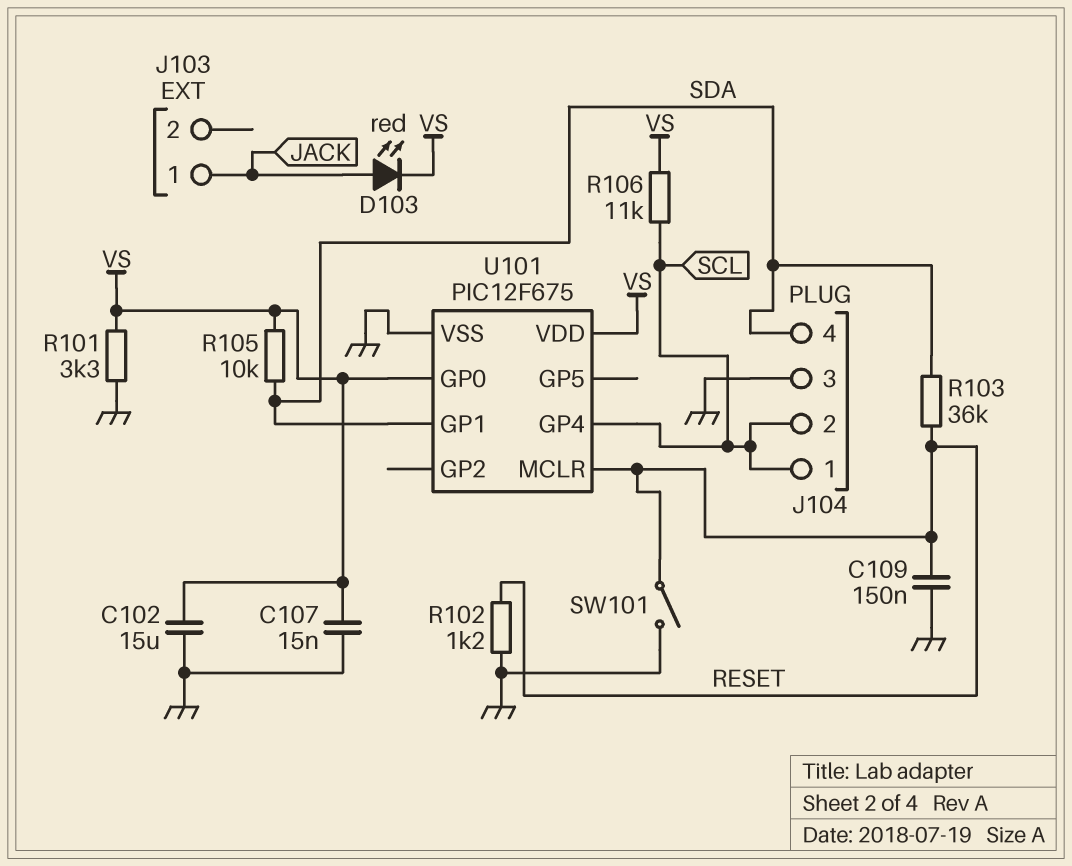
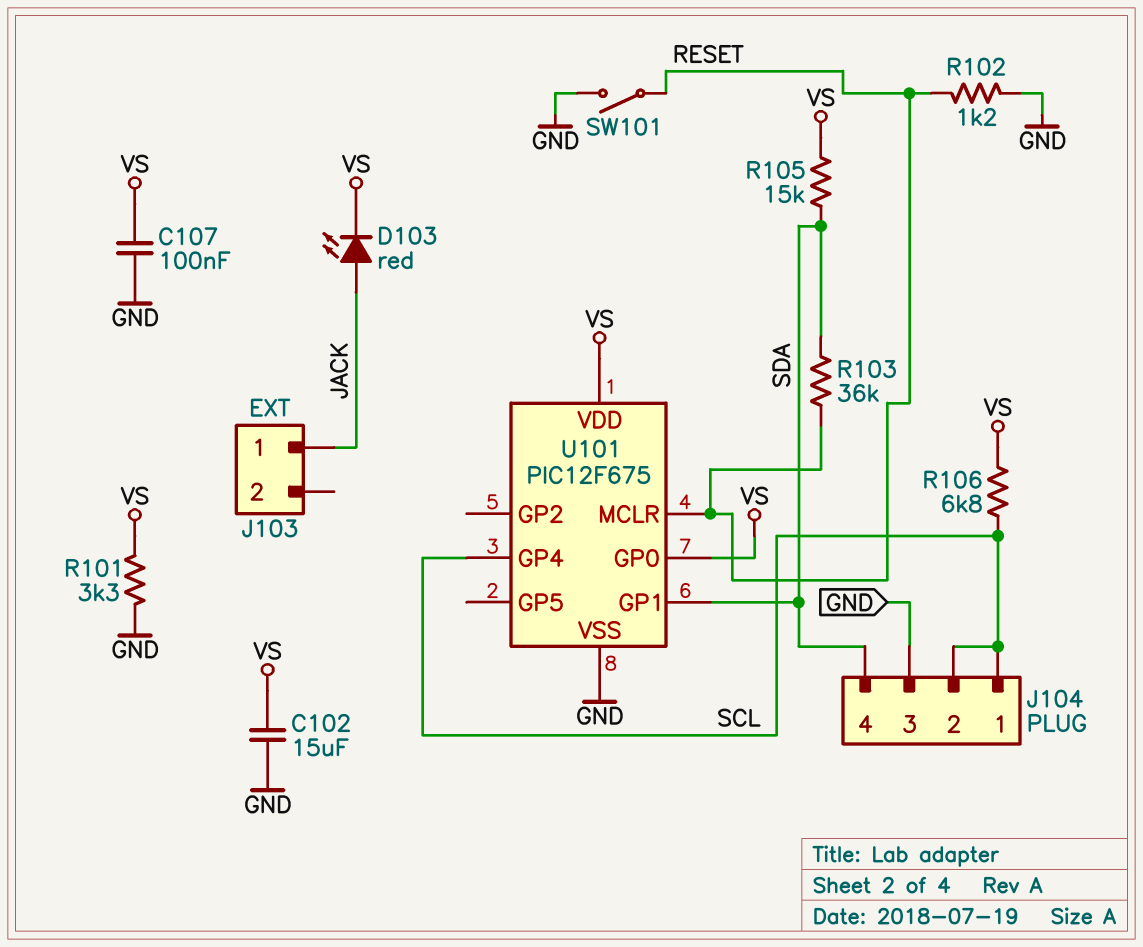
C107: 15nF (GND, VS) -> 100nF (GND, VS)
C109: 150nF (GND, RESET) -> none
R105: 10k (SDA, VS) -> 15k (SDA, VS)
R106: 11k (SCL, VS) -> 6.8k (SCL, VS)

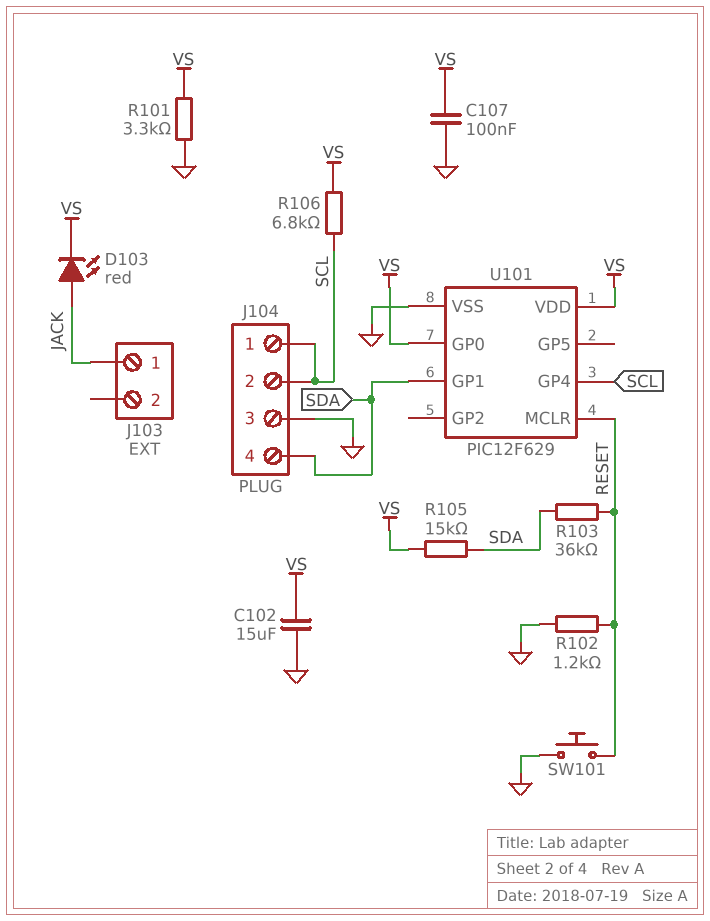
SW101: switch (GND, RESET) -> button (GND, RESET)
U101: PIC12F675 -> PIC12F629

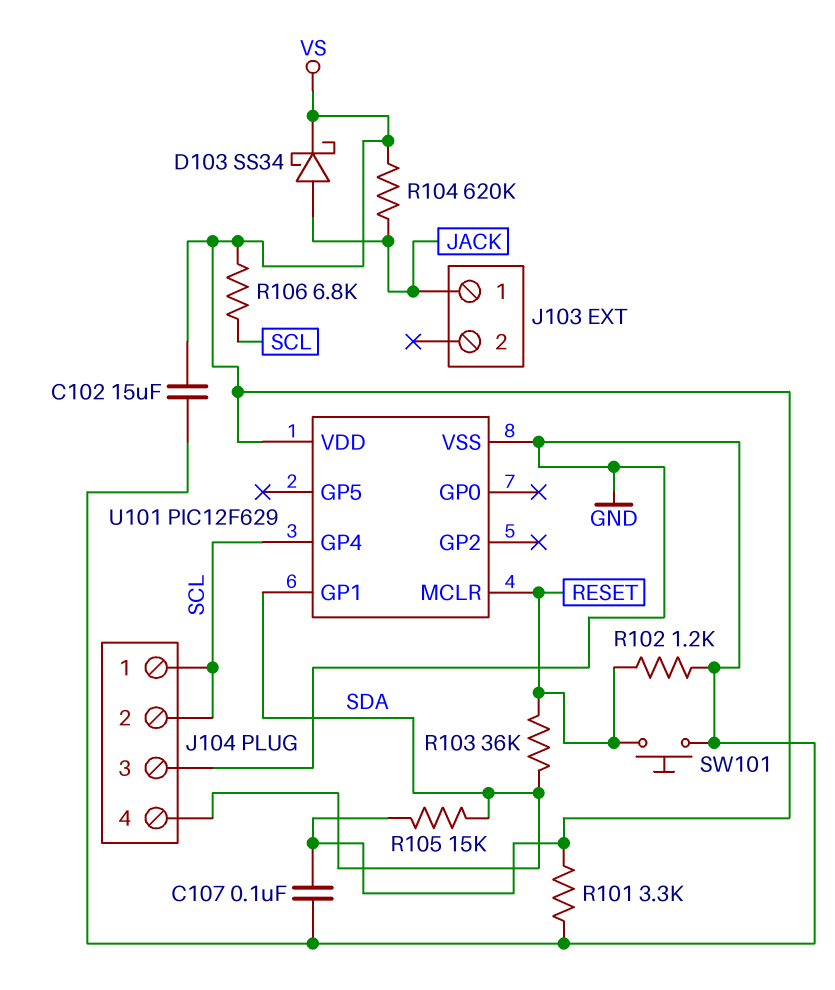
D103: LED red (A JACK, K VS) -> schottky SS34 (A JACK, K VS)
R104: none -> 620k (JACK, VS)
U101 pin GP0: VS -> none

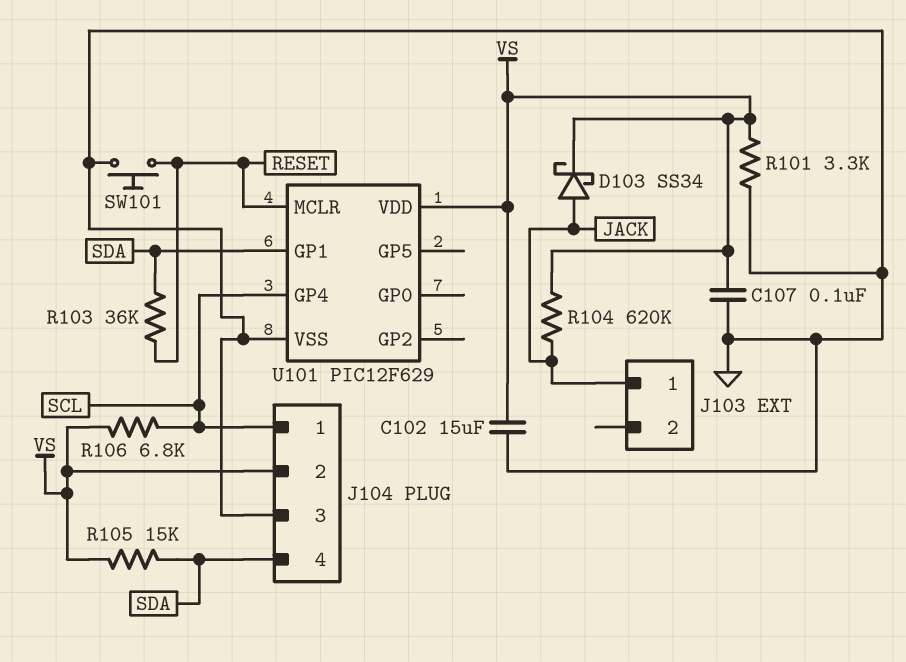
J104 pin 2: SCL -> VS
R102: 1.2k (GND, RESET) -> none

